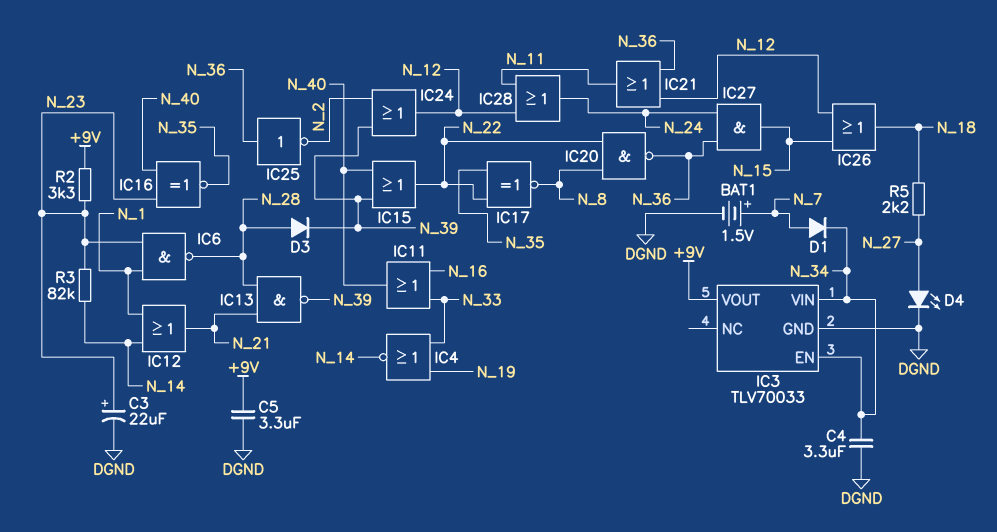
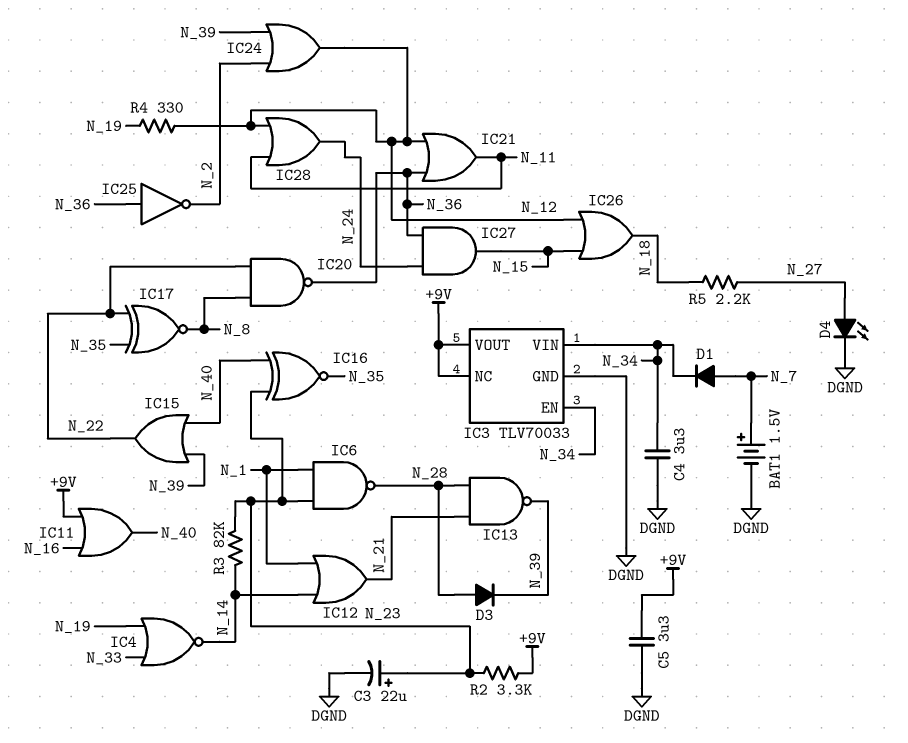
IC3 pin NC: none -> +9V
IC11: OR (in N_16, in N_33, out N_40) -> OR (in +9V, in N_16, out N_40)
R4: none -> 330 (N_12, N_19)

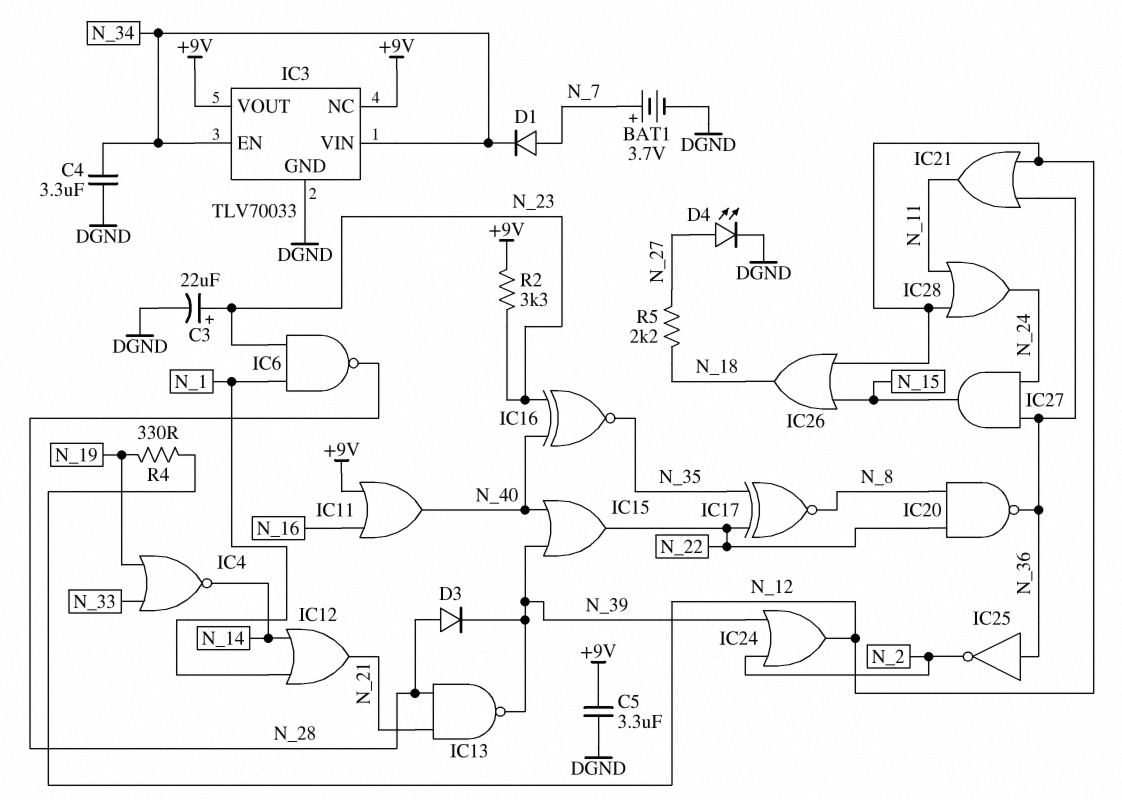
BAT1: 1.5V (plus N_7, minus DGND) -> 3.7V (plus N_7, minus DGND)
R3: 82k (N_14, N_23) -> none

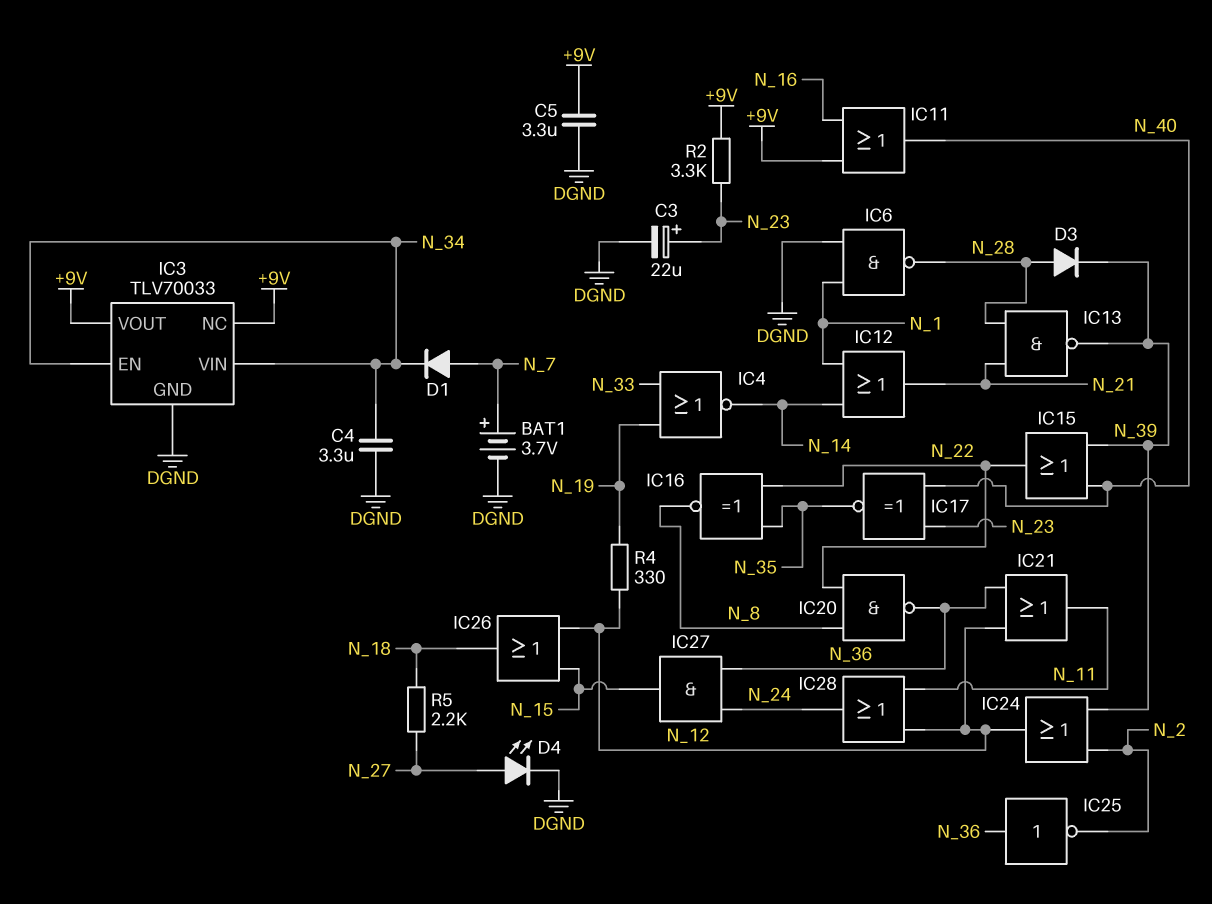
IC6: NAND (in N_1, in N_23, out N_28) -> NAND (in DGND, in N_1, out N_28)
IC16: XNOR (in N_23, in N_40, out N_35) -> XNOR (in N_22, in N_35, out N_8)
IC17: XNOR (in N_22, in N_35, out N_8) -> XNOR (in N_23, in N_40, out N_35)

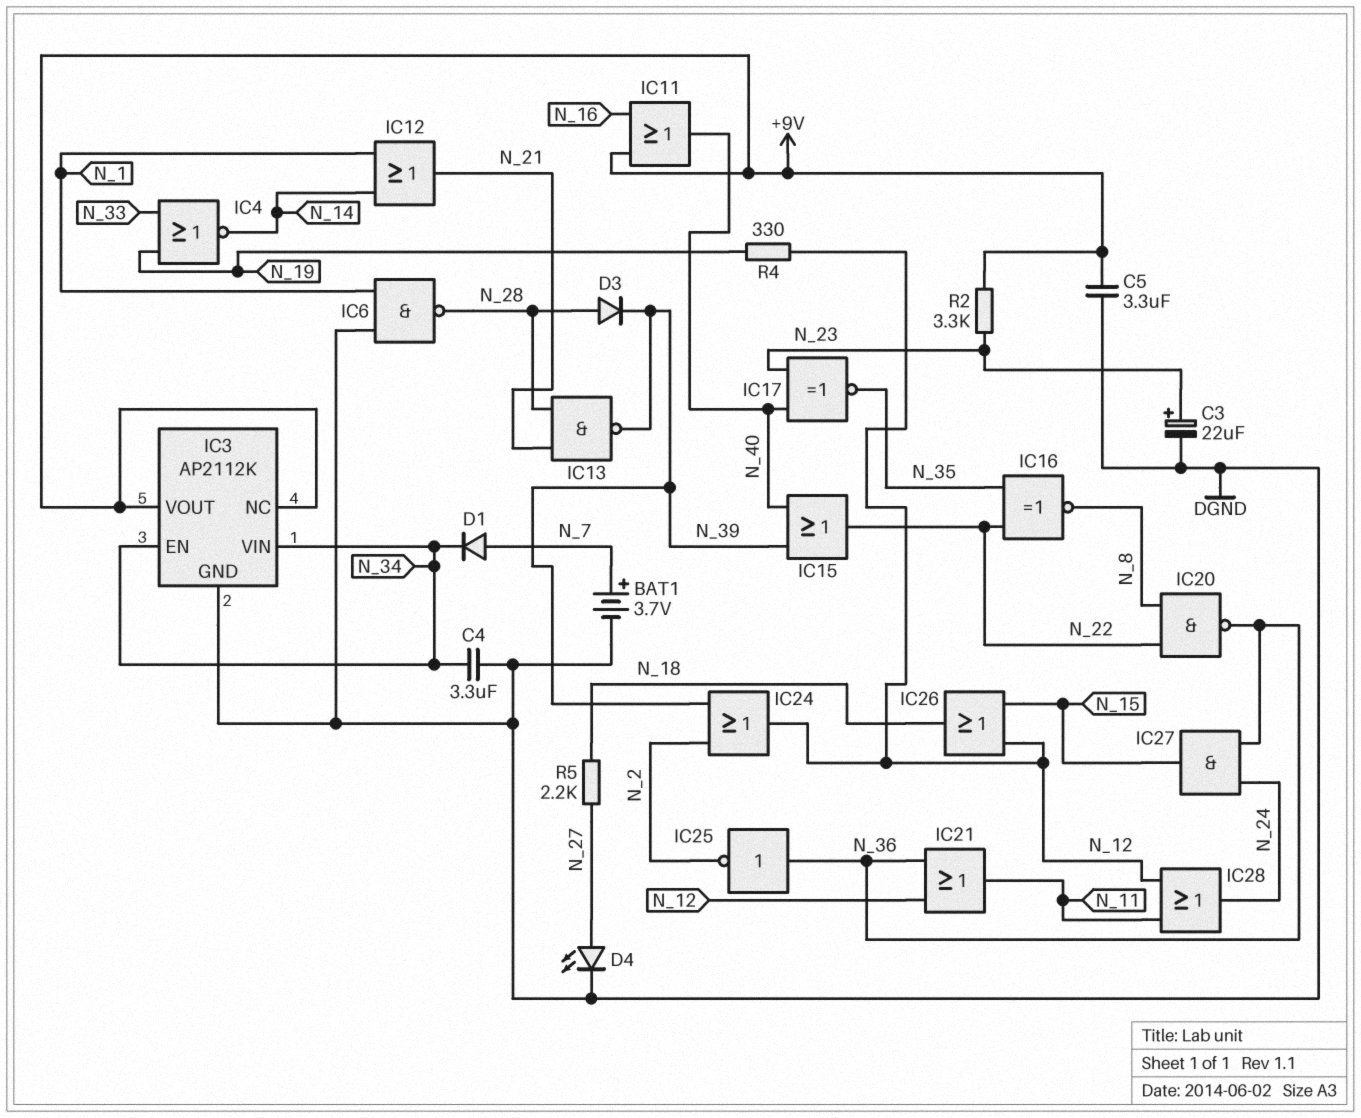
IC3: TLV70033 -> AP2112K

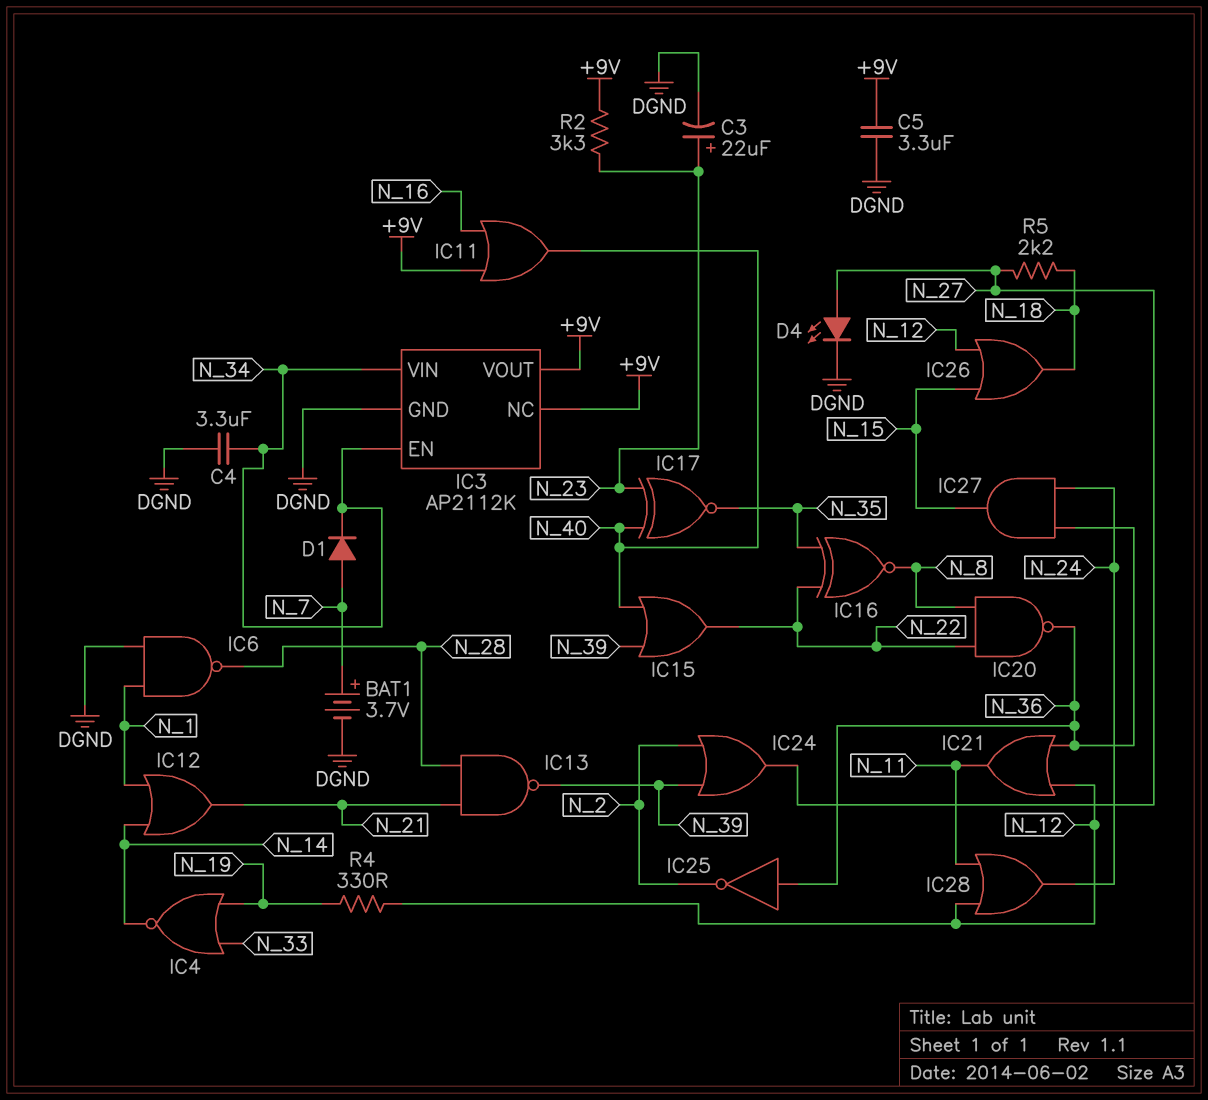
D3: diode (A N_28, K N_39) -> none
IC24: OR (in N_2, in N_39, out N_12) -> OR (in N_2, in N_39, out N_27)

